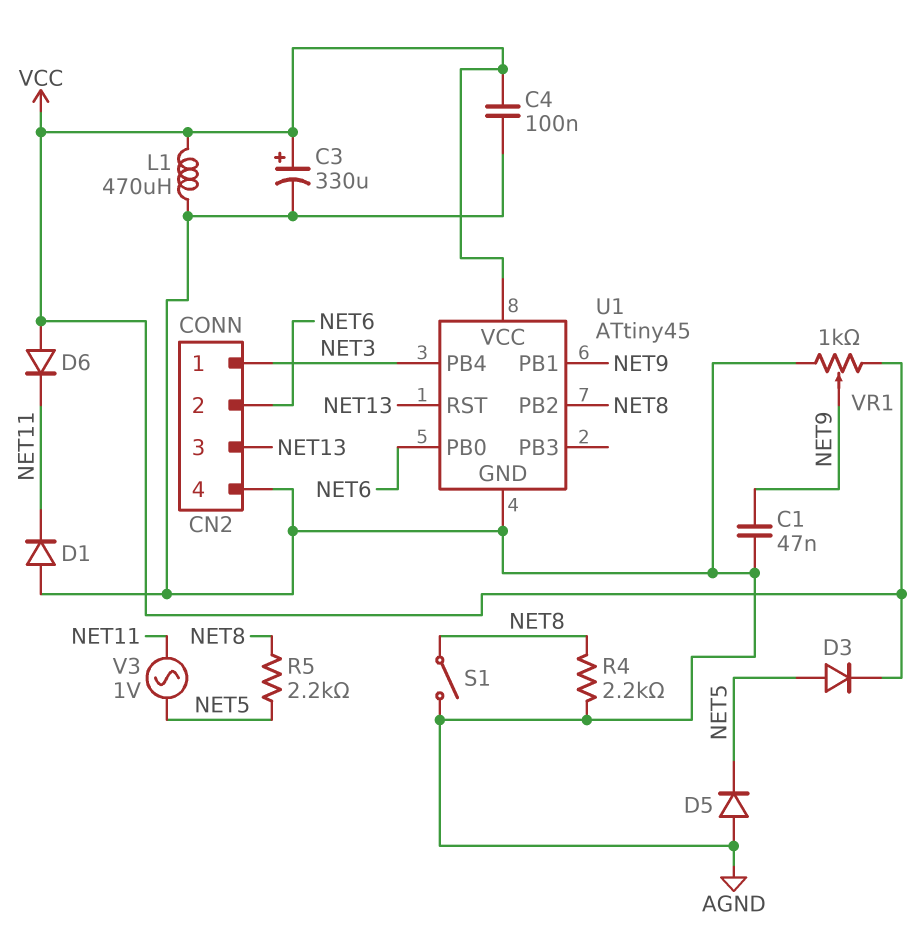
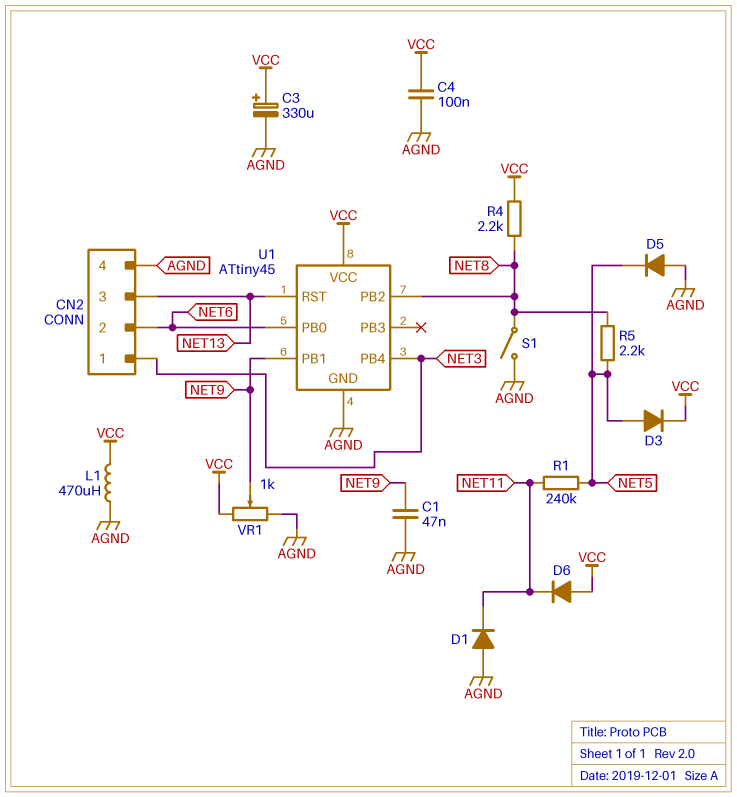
R1: none -> 240k (NET5, NET11)
R4: 2.2k (AGND, NET8) -> 2.2k (NET8, VCC)
V3: AC 1V (NET5, NET11) -> none

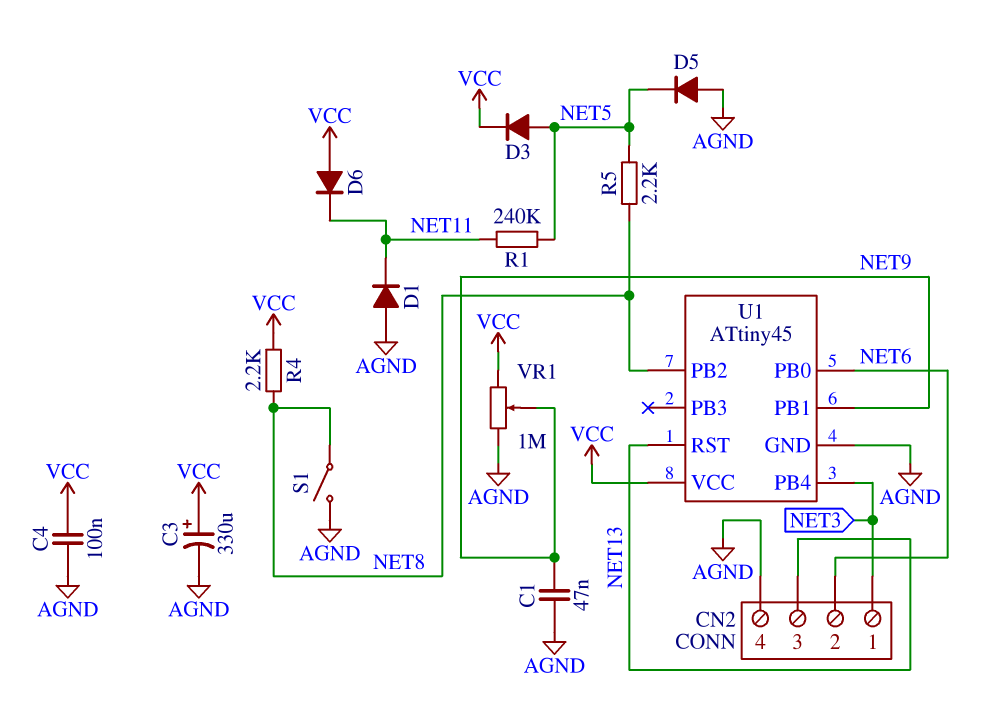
L1: 470uH (AGND, VCC) -> none
VR1: 1k (AGND, VCC, wiper NET9) -> 1M (AGND, VCC, wiper NET9)

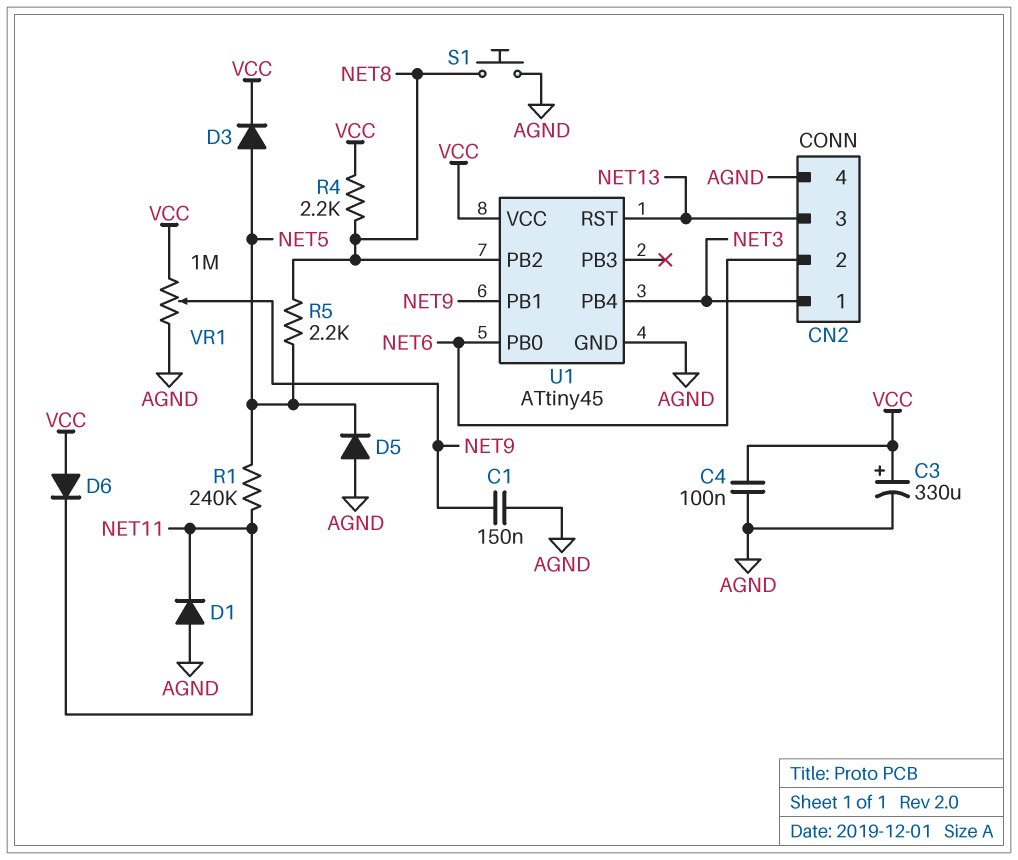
C1: 47nF (AGND, NET9) -> 150nF (AGND, NET9)
S1: switch (AGND, NET8) -> button (AGND, NET8)

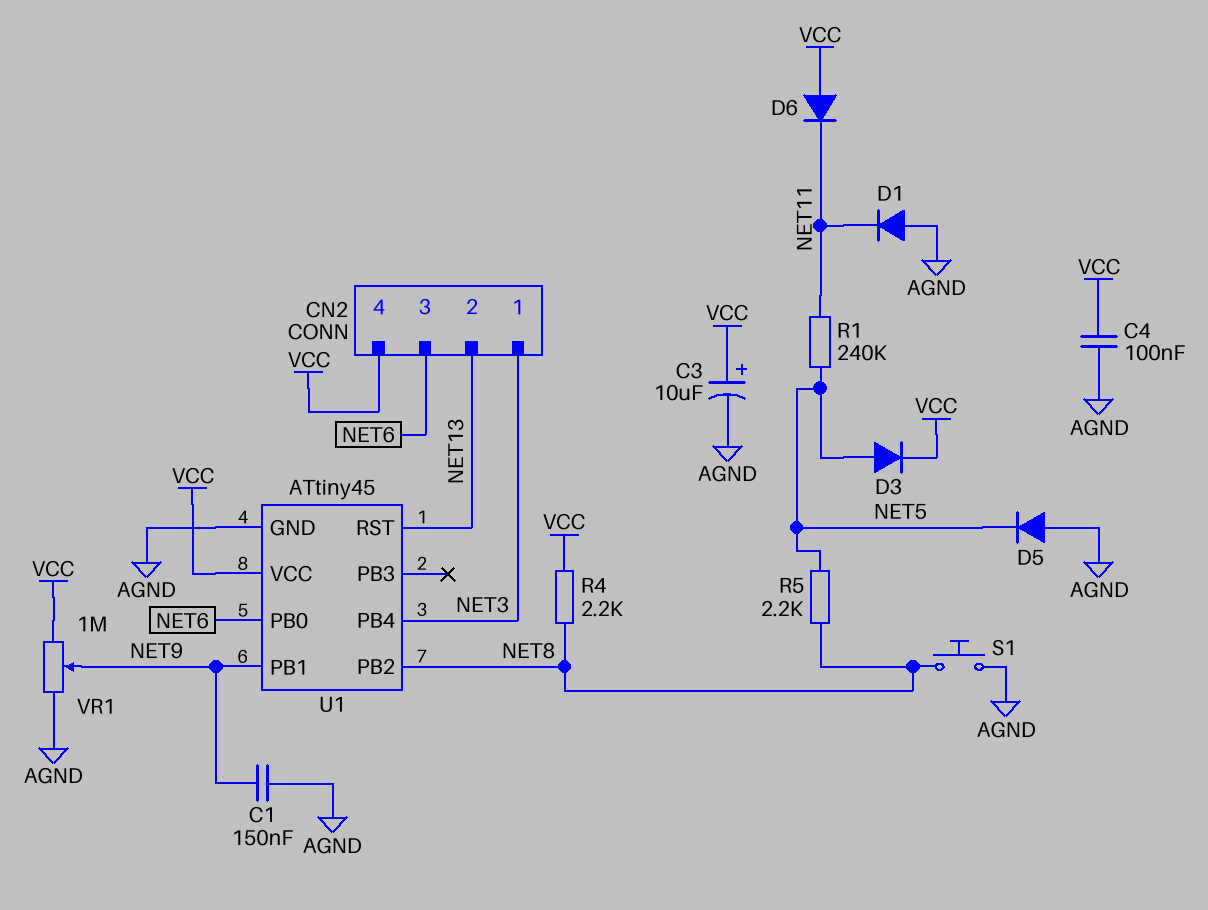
C3: 330uF (plus VCC, minus AGND) -> 10uF (plus VCC, minus AGND)
CN2 pin 2: NET6 -> NET13
CN2 pin 3: NET13 -> NET6
CN2 pin 4: AGND -> VCC

